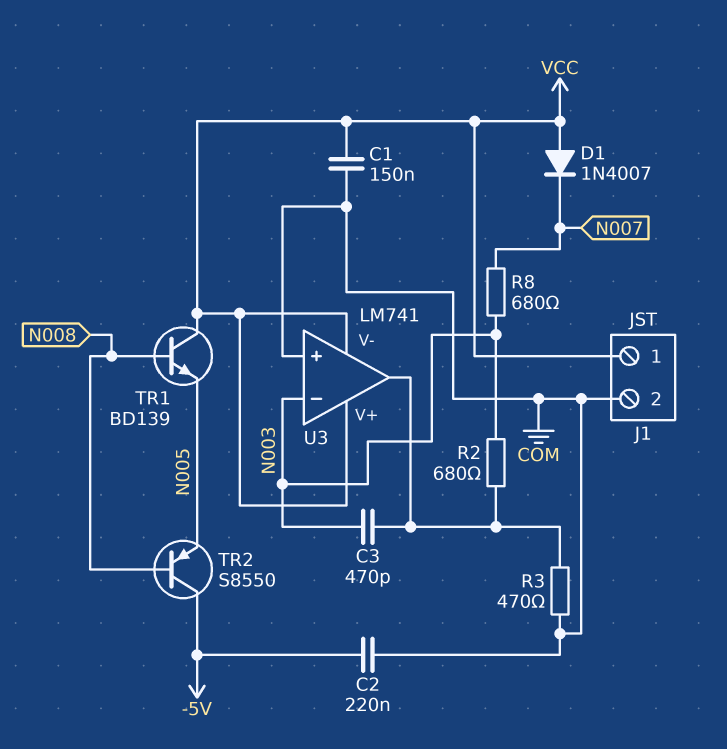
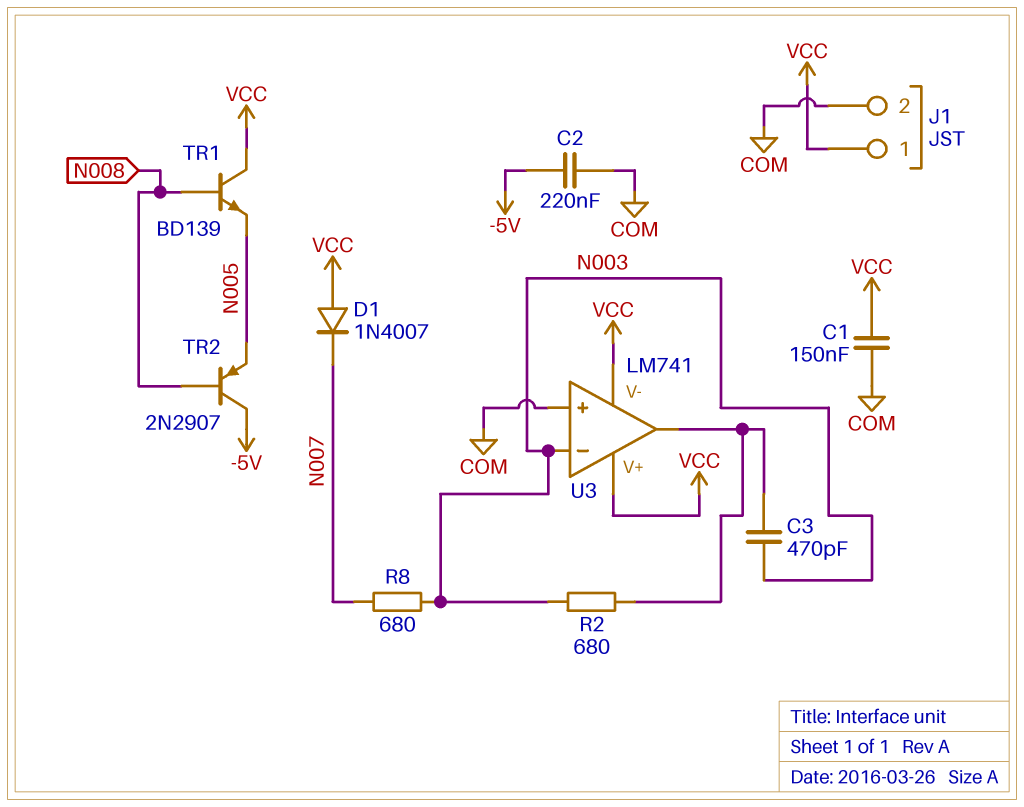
R3: 470 (COM, U3/out) -> none
TR2: PNP S8550 (B N008, C -5V, E N005) -> PNP 2N2907 (B N008, C -5V, E N005)

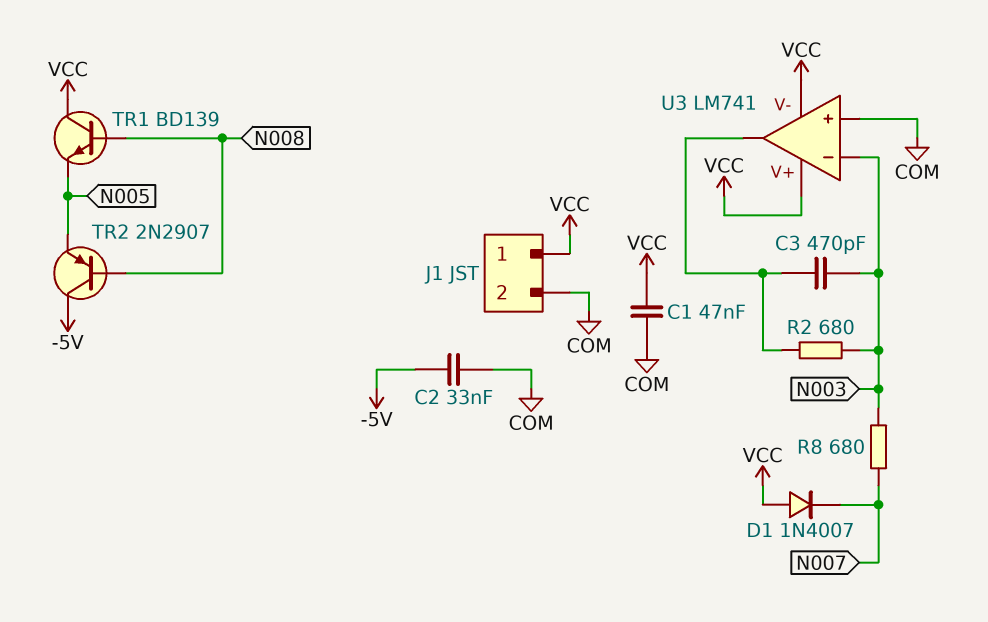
C1: 150nF (COM, VCC) -> 47nF (COM, VCC)
C2: 220nF (-5V, COM) -> 33nF (-5V, COM)

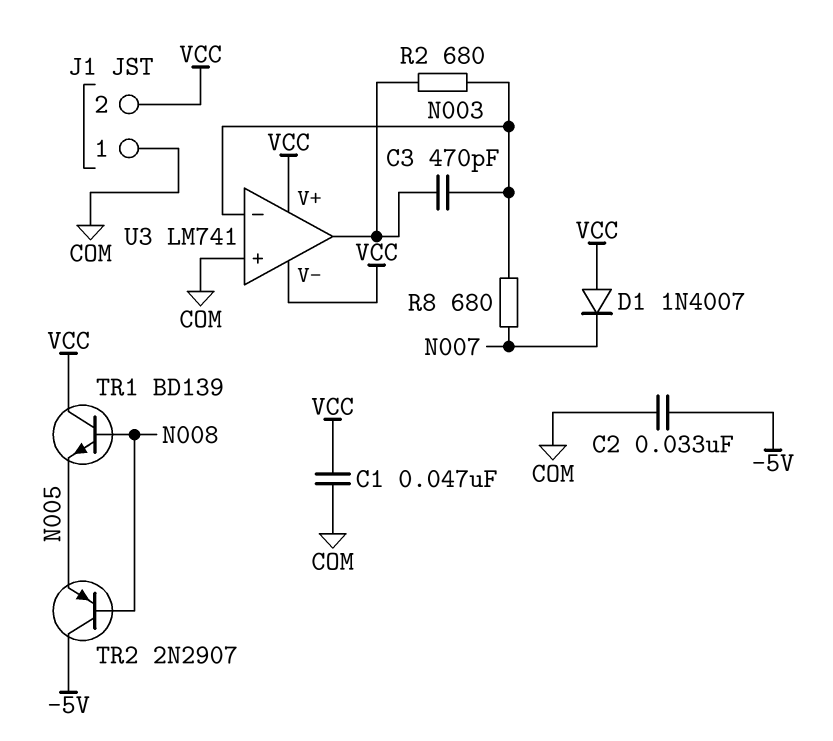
J1 pin 1: VCC -> COM
J1 pin 2: COM -> VCC

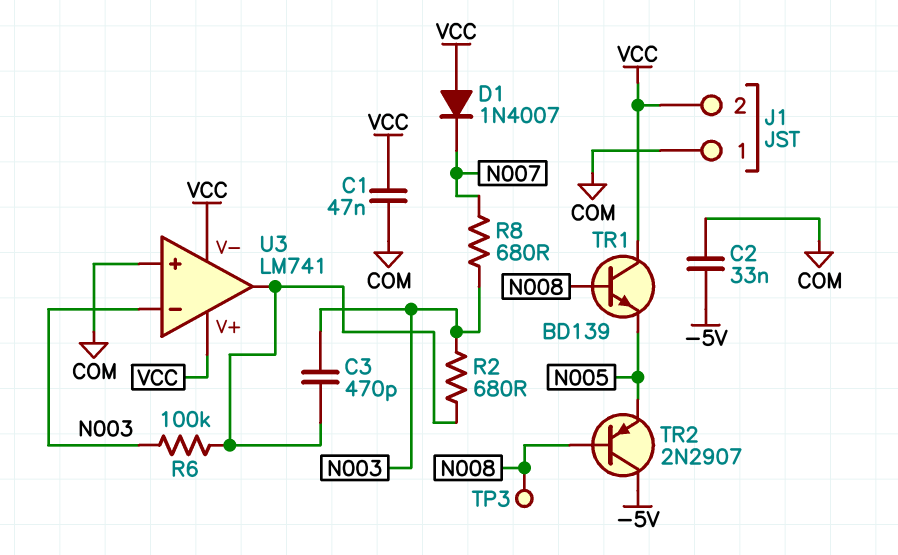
R6: none -> 100k (N003, U3/out)
TP3: none -> test point (N008)

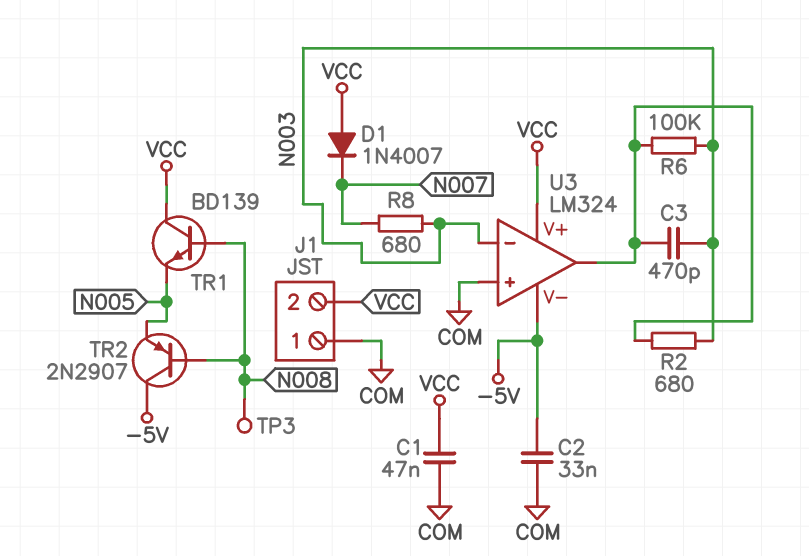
U3: LM741 -> LM324
U3 pin V-: VCC -> -5V

